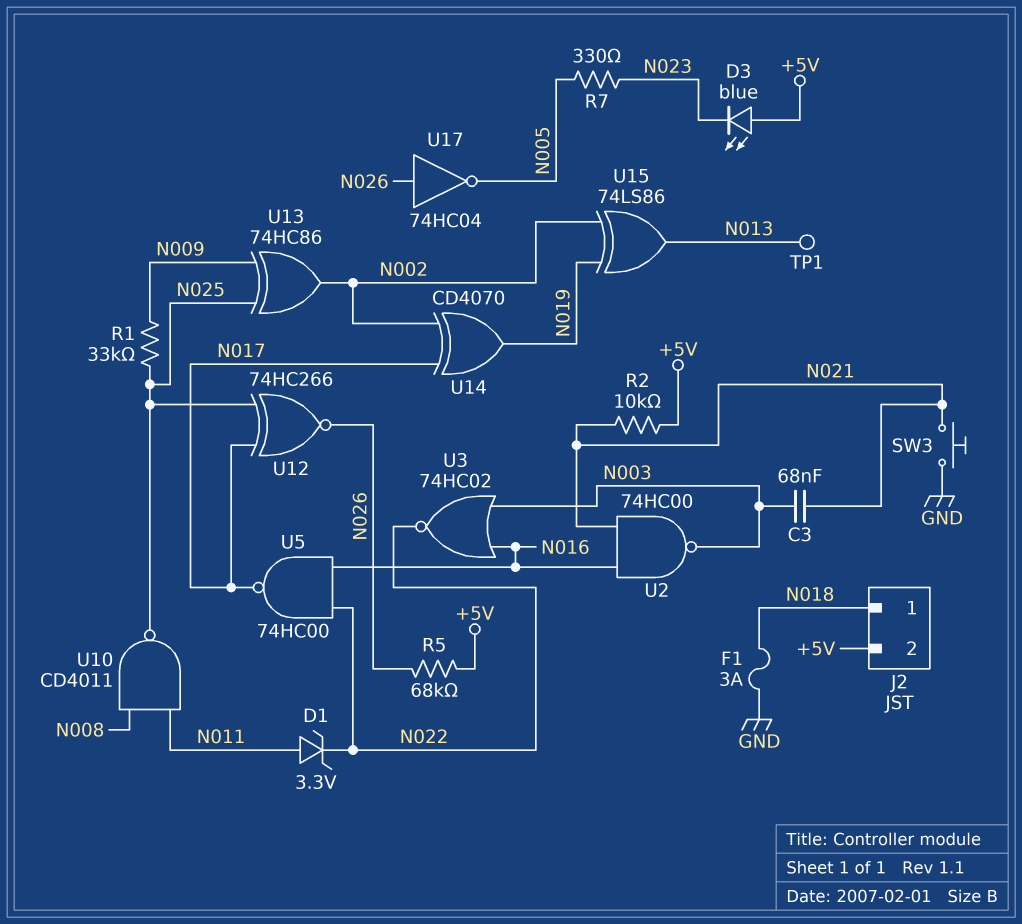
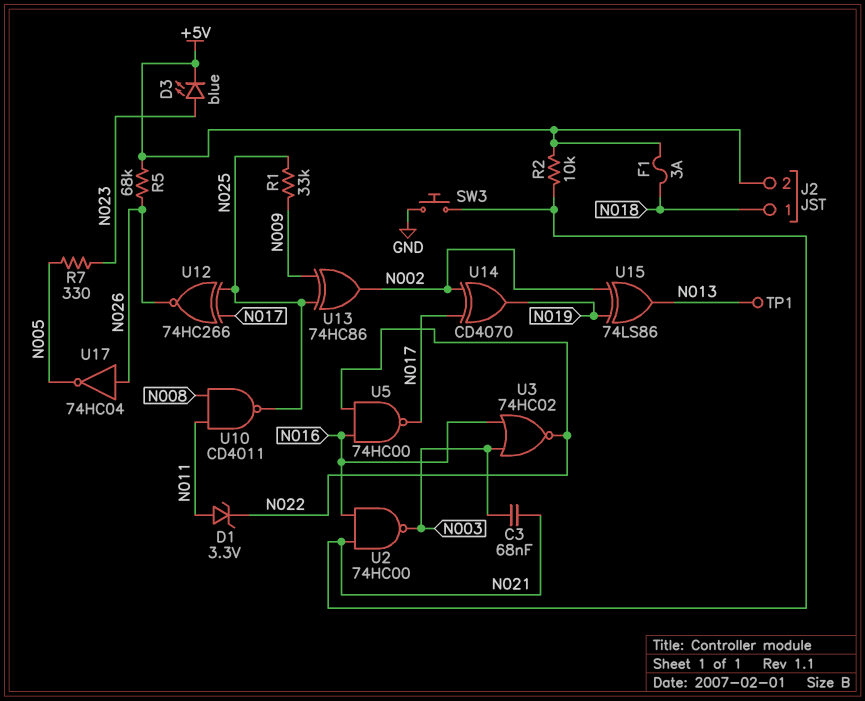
D3: LED blue (A +5V, K N023) -> LED blue (A N023, K +5V)
F1: 3A (GND, N018) -> 3A (+5V, N018)

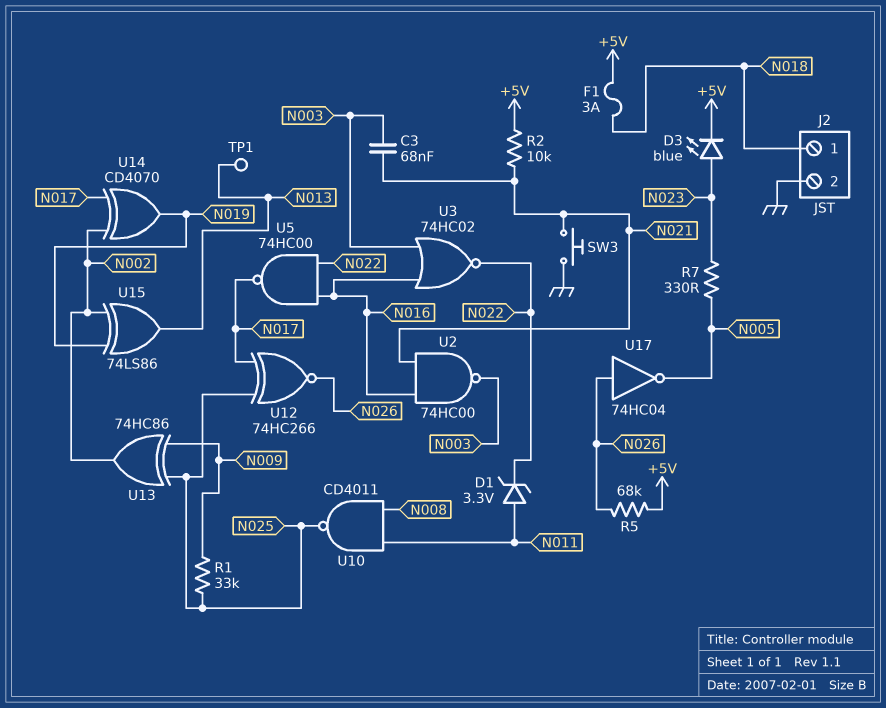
J2 pin 2: +5V -> GND

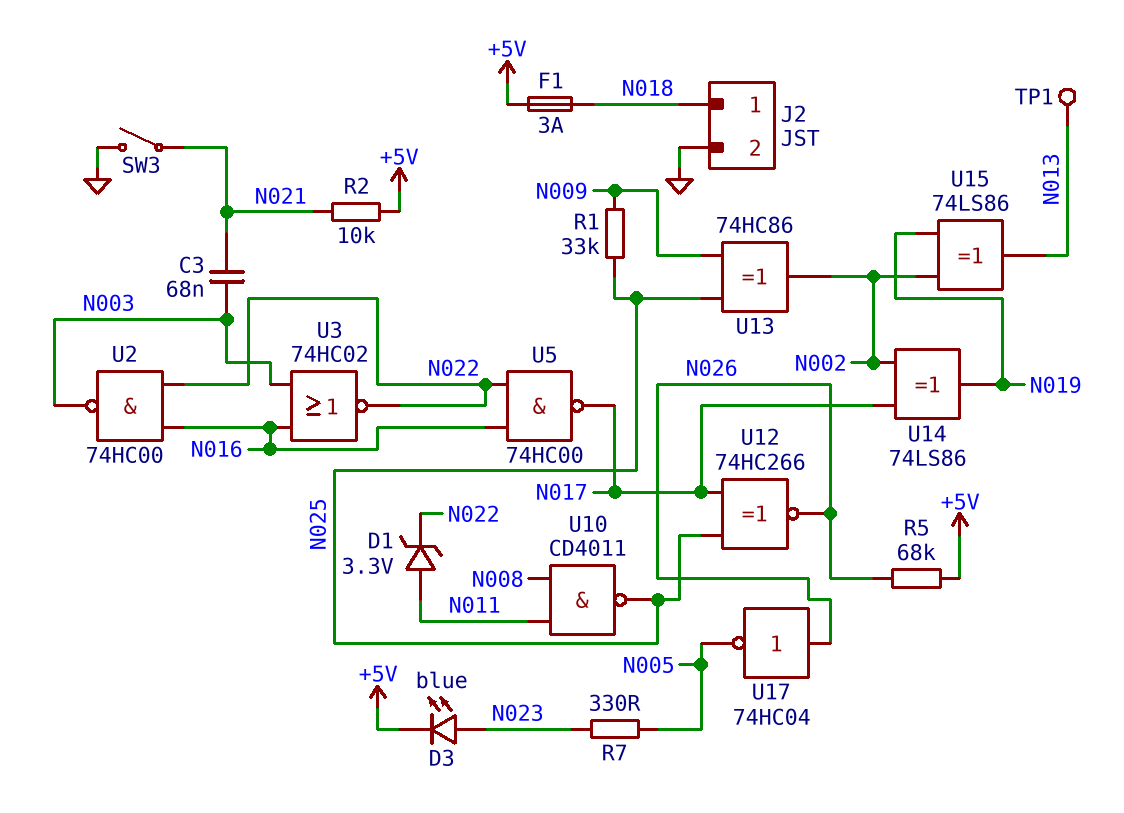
SW3: button (GND, N021) -> switch (GND, N021)
U2: NAND 74HC00 (in N016, in N021, out N003) -> NAND 74HC00 (in N016, in N022, out N003)
U14: XOR CD4070 (in N002, in N017, out N019) -> XOR 74LS86 (in N002, in N017, out N019)

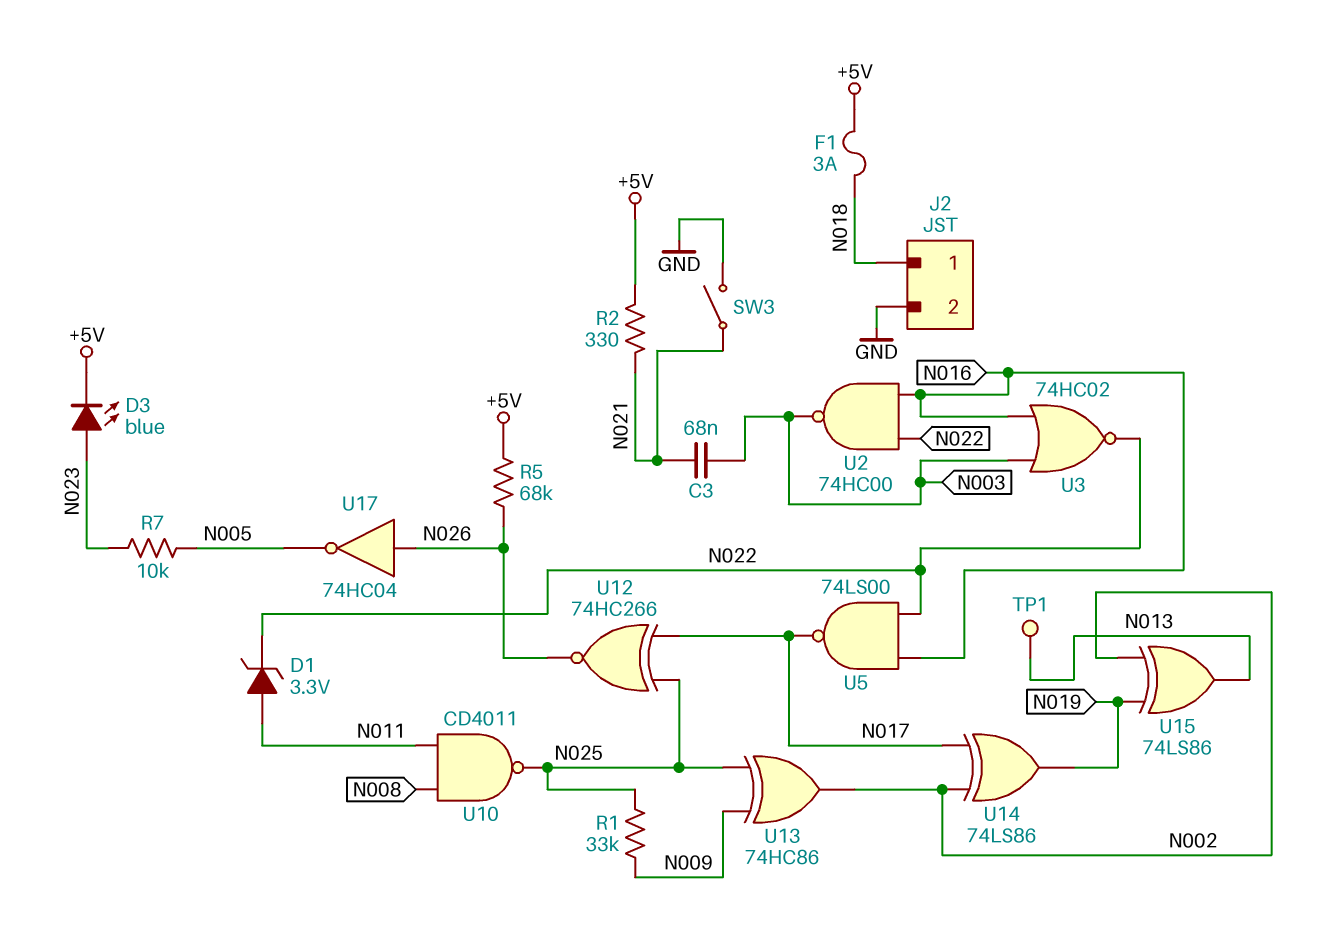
R2: 10k (+5V, N021) -> 330 (+5V, N021)
R7: 330 (N005, N023) -> 10k (N005, N023)
U5: NAND 74HC00 (in N016, in N022, out N017) -> NAND 74LS00 (in N016, in N022, out N017)

